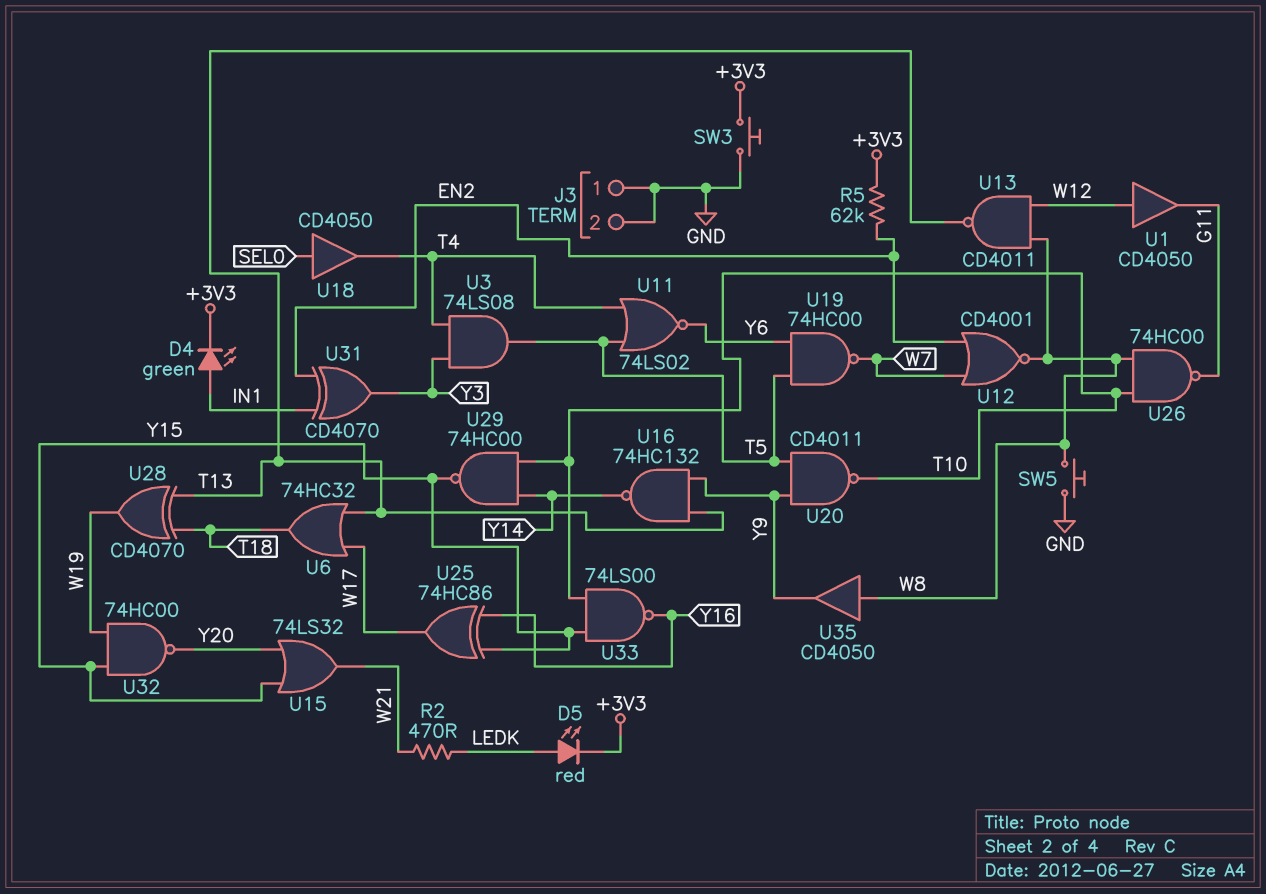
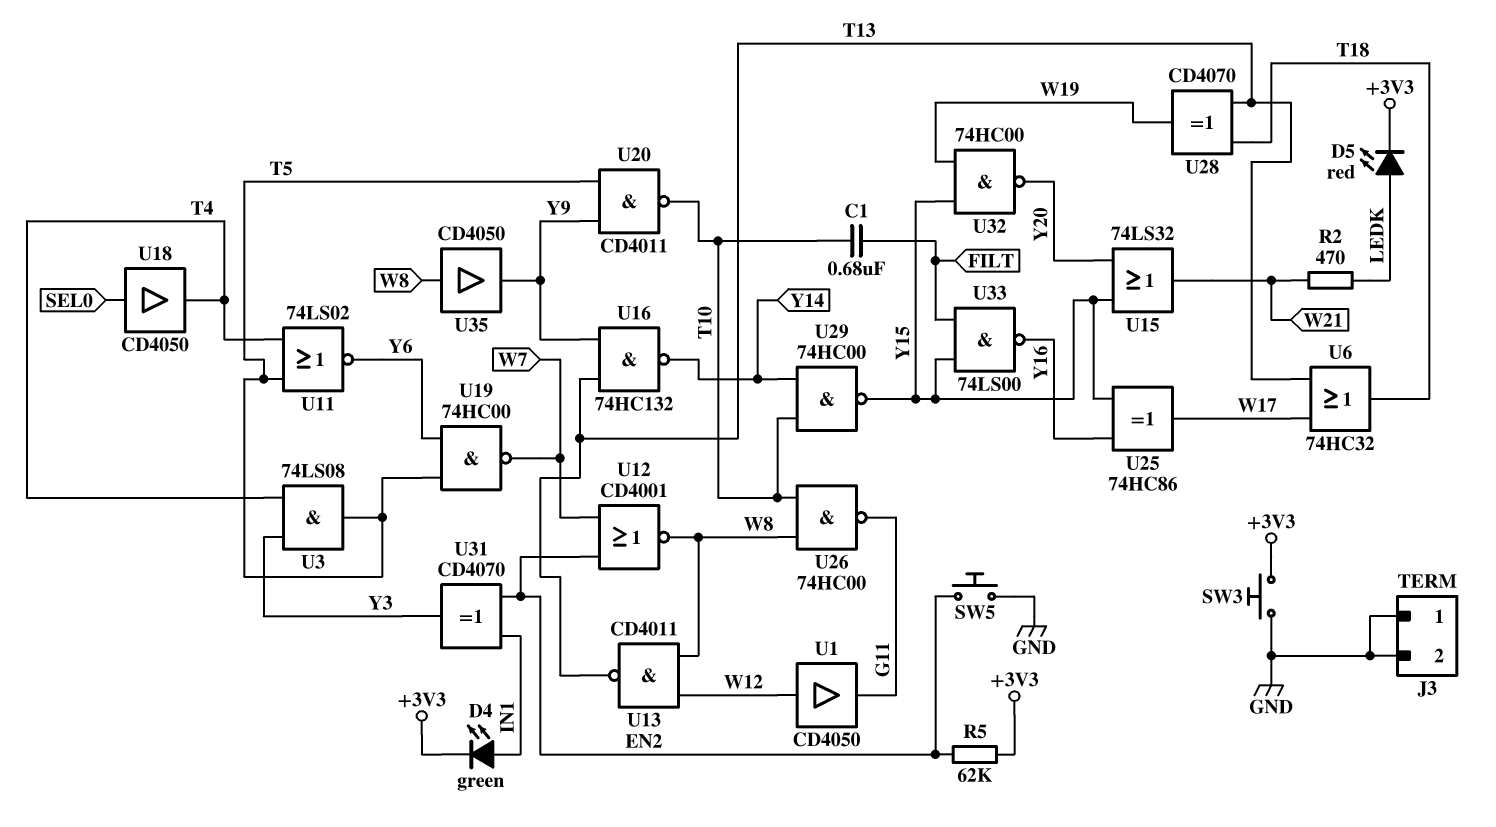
C1: none -> 680nF (FILT, T10)
SW5: button (GND, W8) -> button (EN2, GND)
U33: NAND 74LS00 (in T10, in Y15, out Y16) -> NAND 74LS00 (in FILT, in Y15, out Y16)

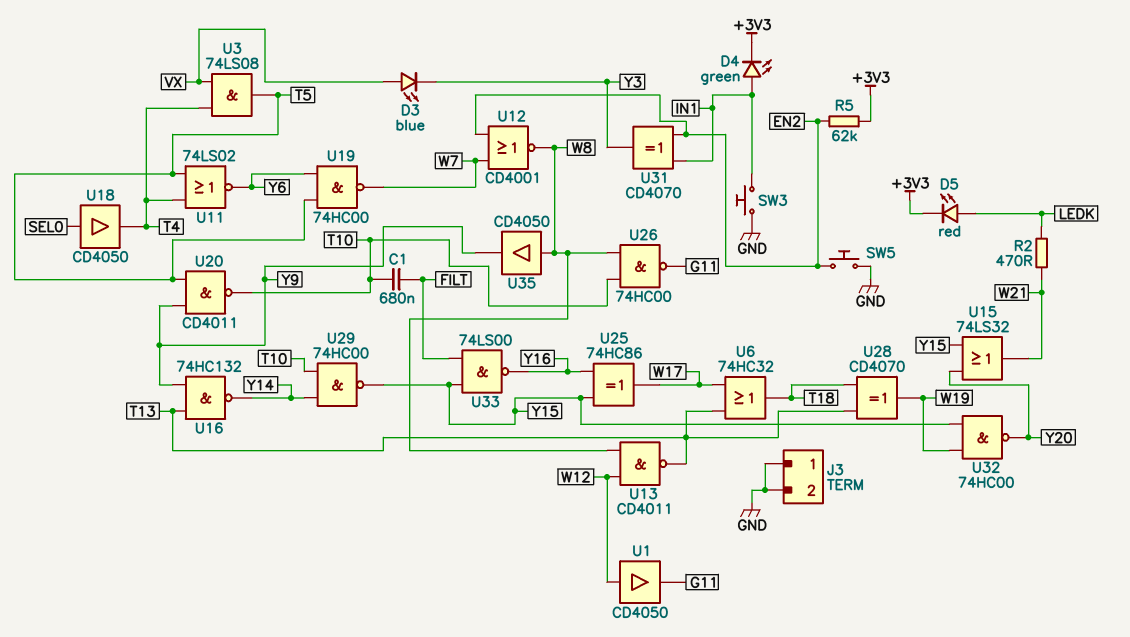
D3: none -> LED blue (A VX, K Y3)
SW3: button (+3V3, GND) -> button (GND, IN1)
U3: AND 74LS08 (in T4, in Y3, out T5) -> AND 74LS08 (in T4, in VX, out T5)

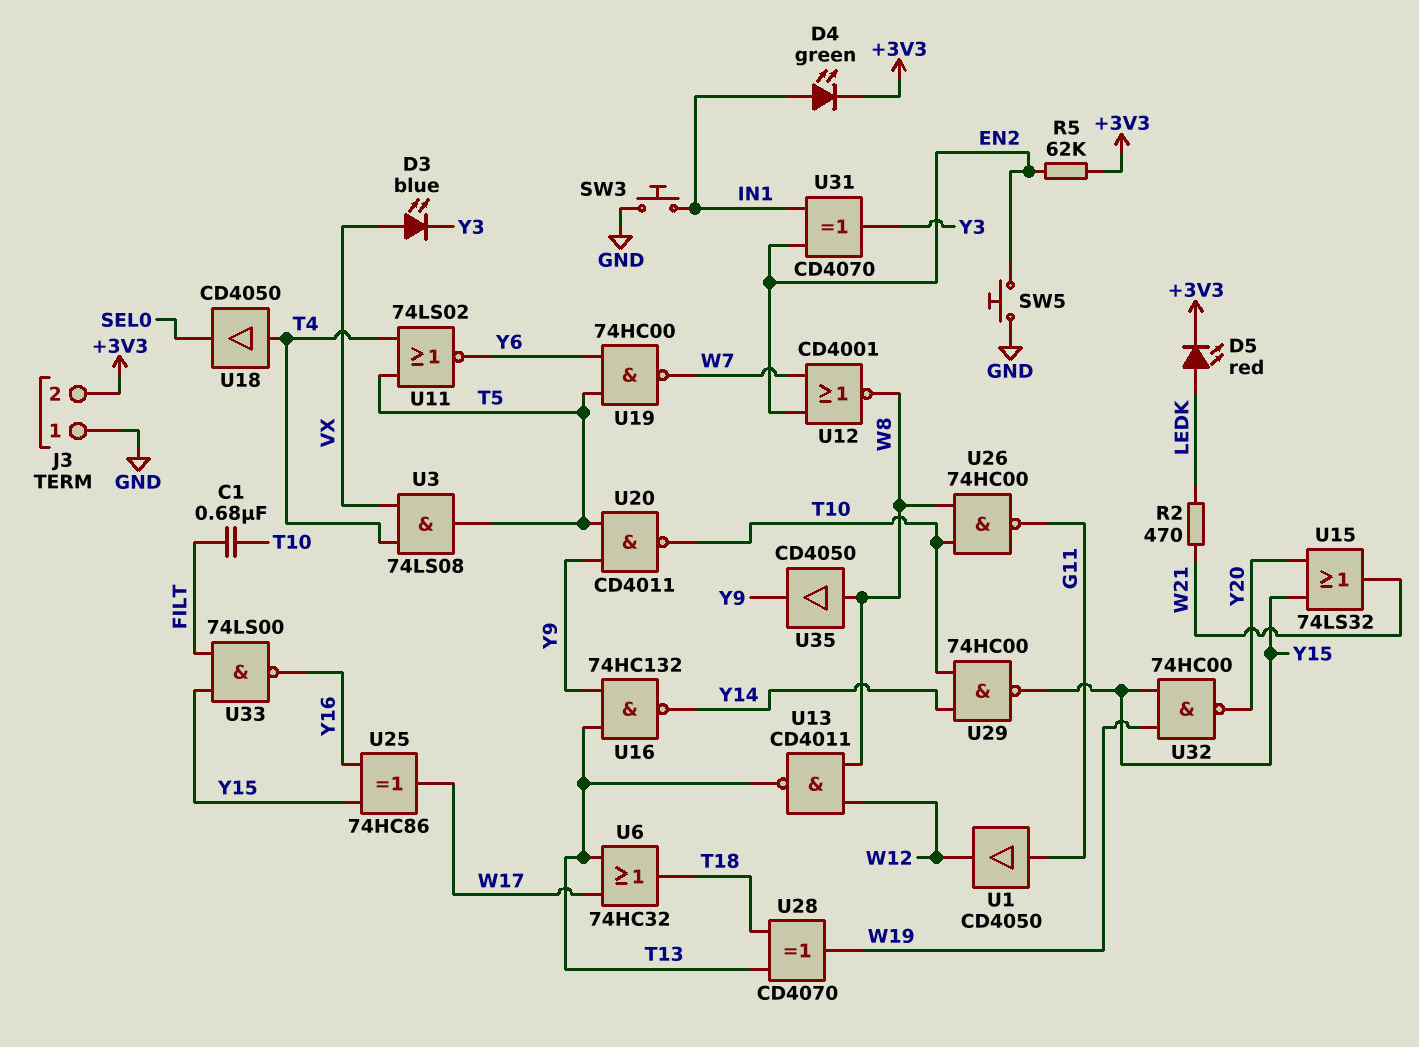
J3 pin 2: GND -> +3V3
U1: buffer CD4050 (in W12, out G11) -> buffer CD4050 (in G11, out W12)
U18: buffer CD4050 (in SEL0, out T4) -> buffer CD4050 (in T4, out SEL0)

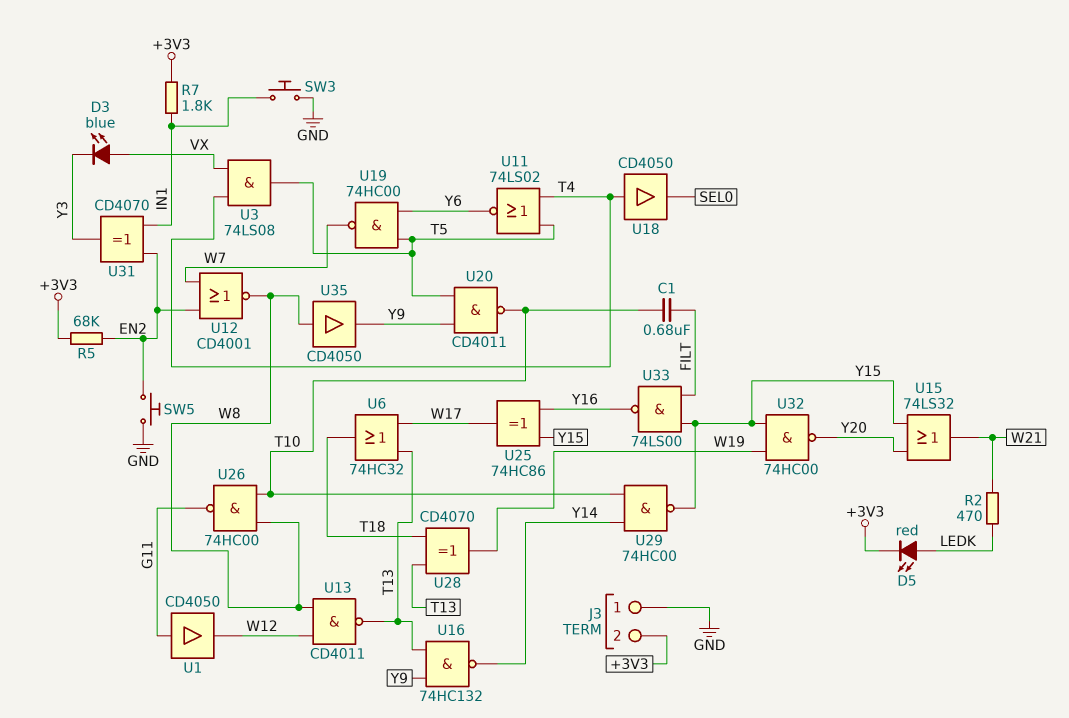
D4: LED green (A IN1, K +3V3) -> none
R5: 62k (+3V3, EN2) -> 68k (+3V3, EN2)
R7: none -> 1.8k (+3V3, IN1)

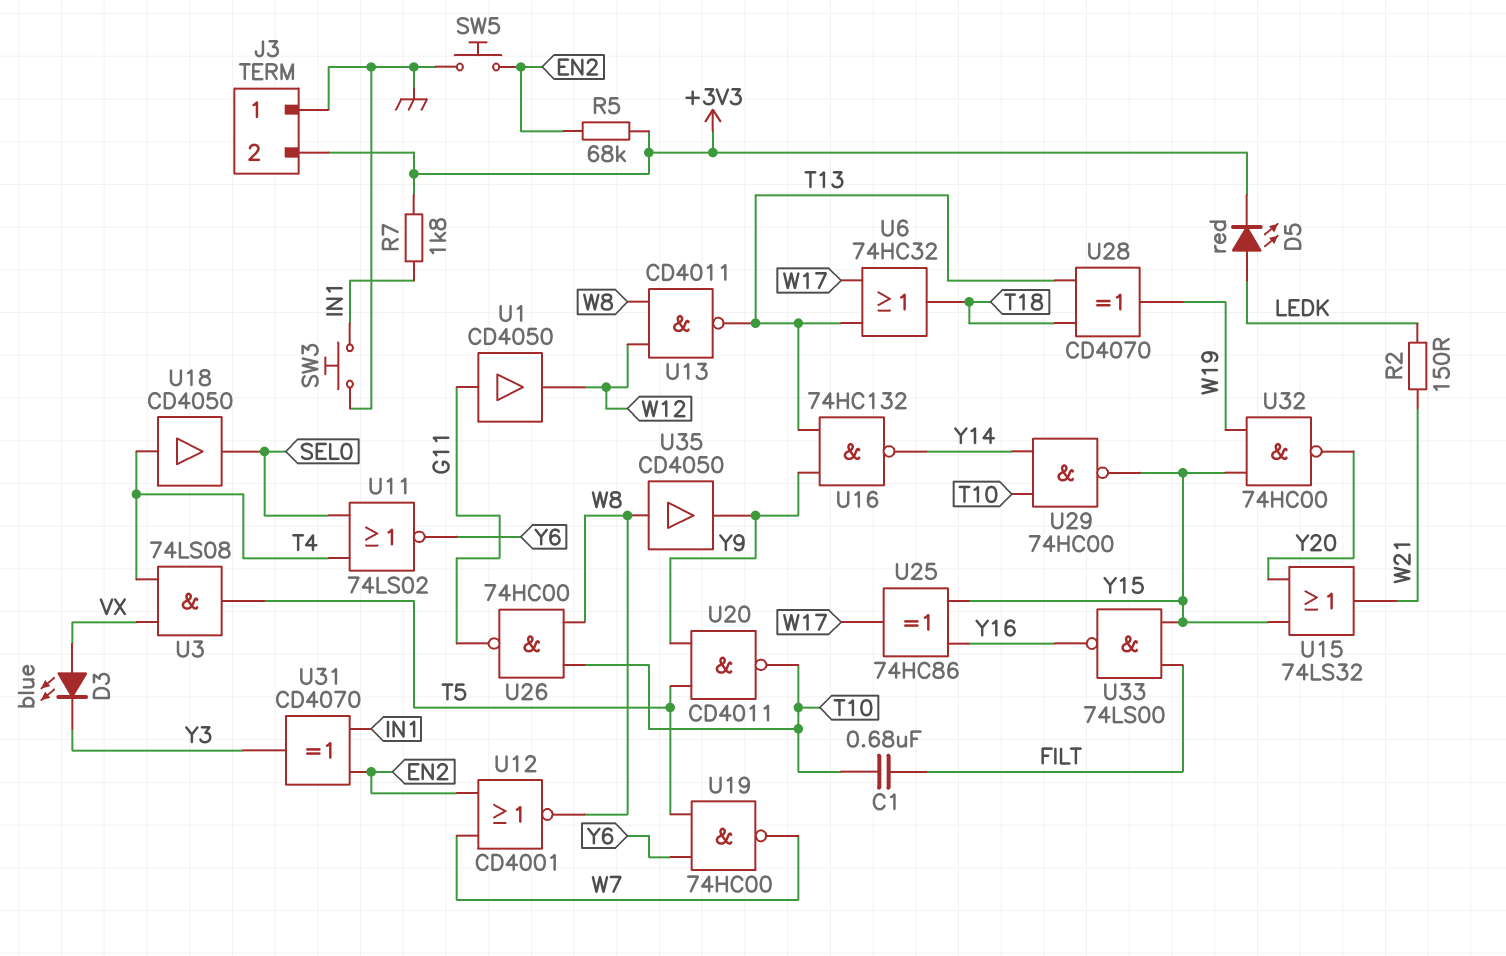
R2: 470 (LEDK, W21) -> 150 (LEDK, W21)
U11: NOR 74LS02 (in T4, in T5, out Y6) -> NOR 74LS02 (in SEL0, in T4, out Y6)

